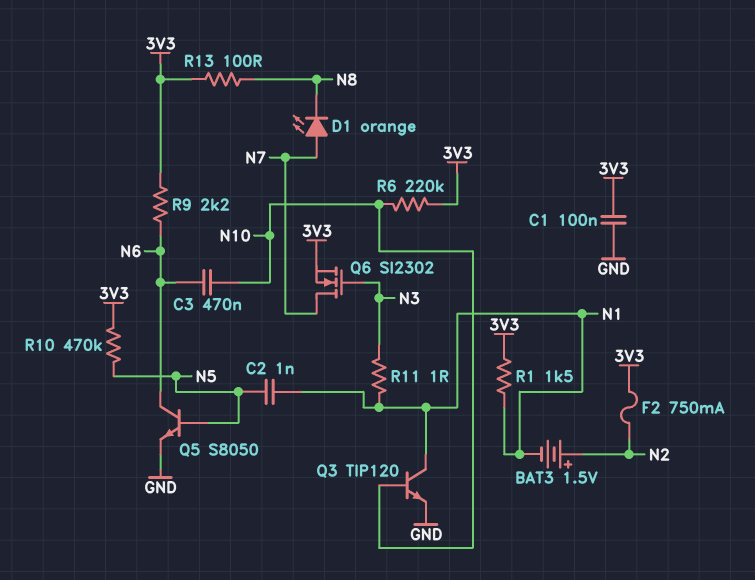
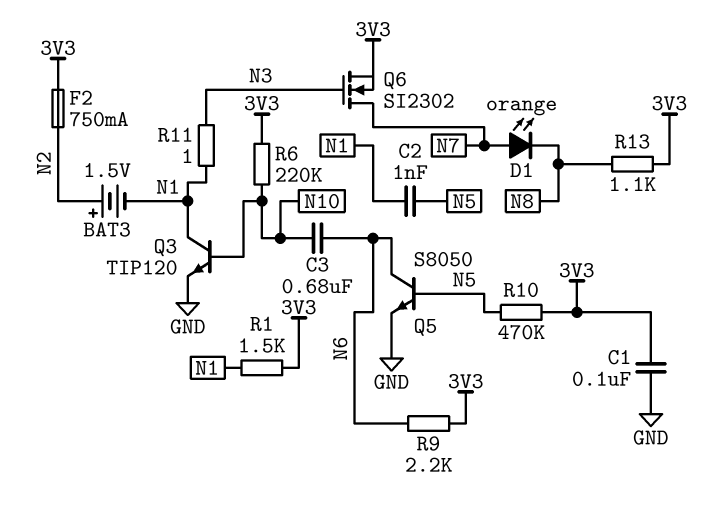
C3: 470nF (N6, N10) -> 680nF (N6, N10)
R13: 100 (3V3, N8) -> 1.1k (3V3, N8)

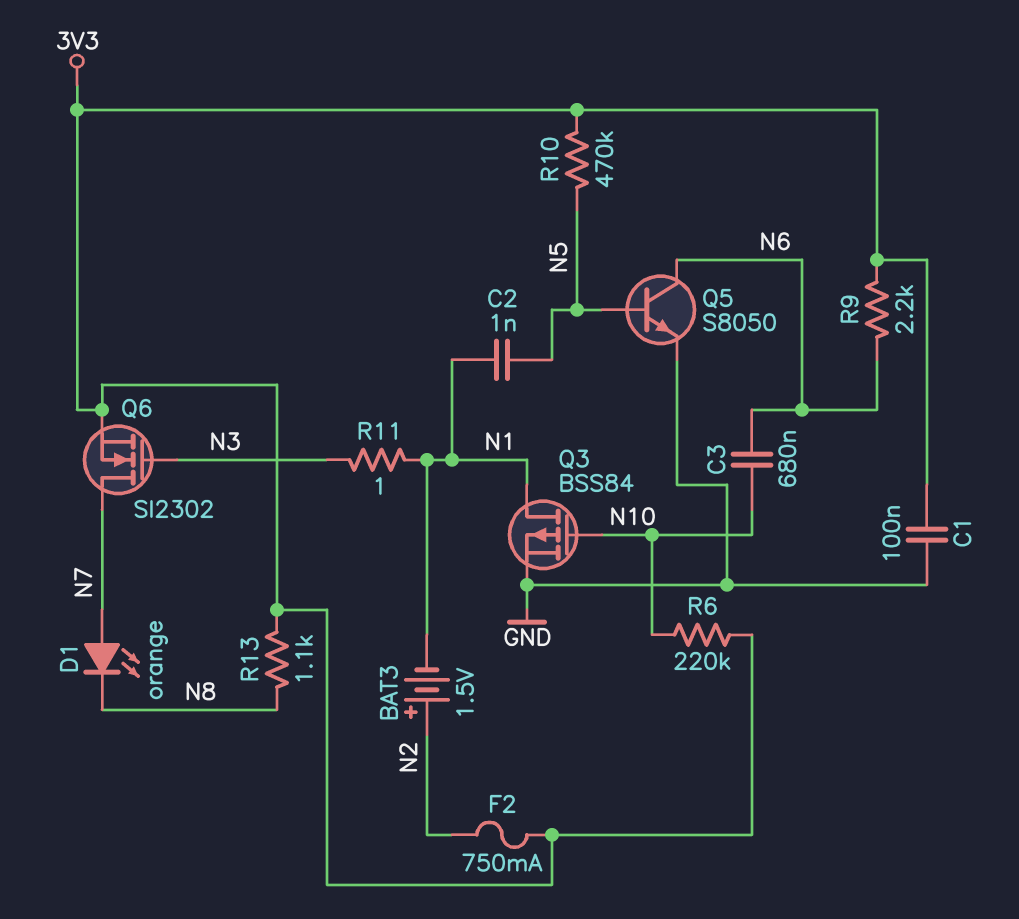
Q3: NPN TIP120 (B N10, C N1, E GND) -> PMOS BSS84 (G N10, D N1, S GND)
R1: 1.5k (3V3, N1) -> none

